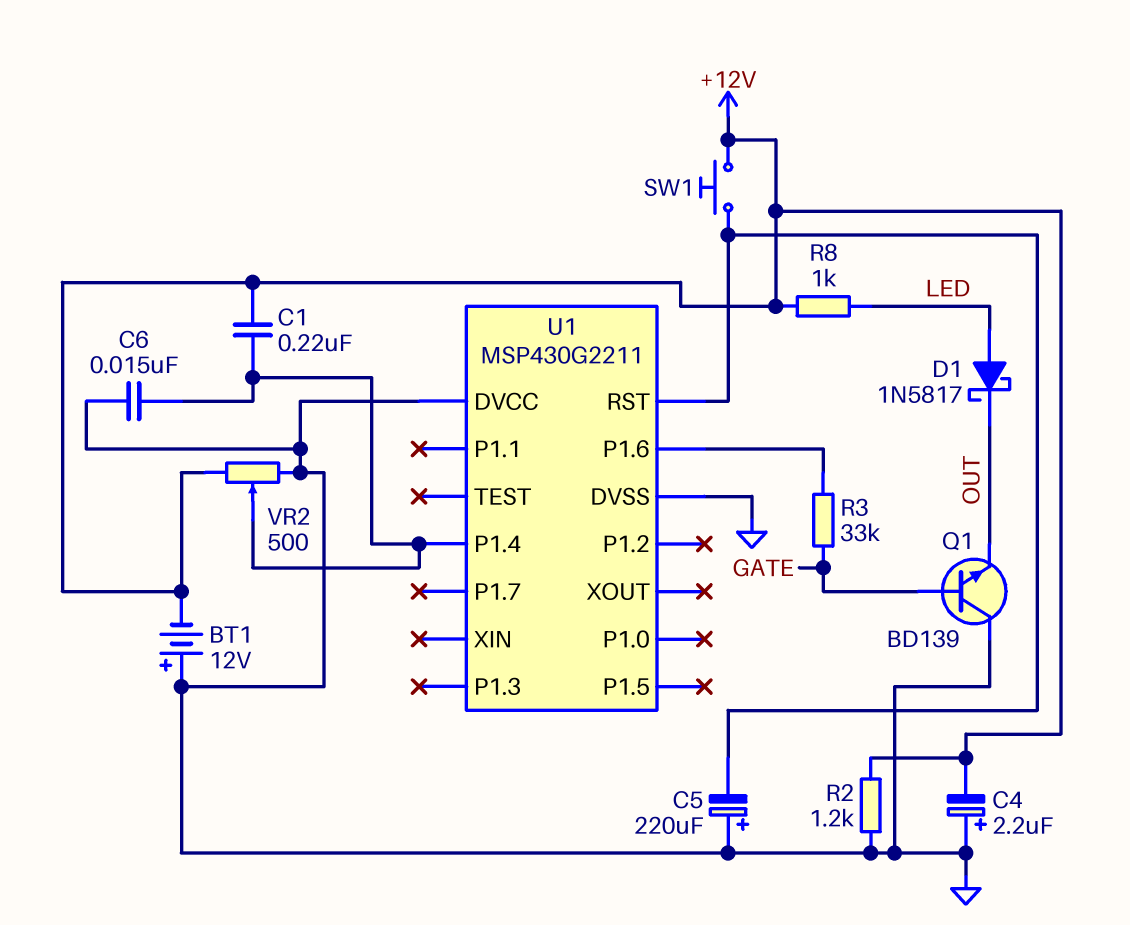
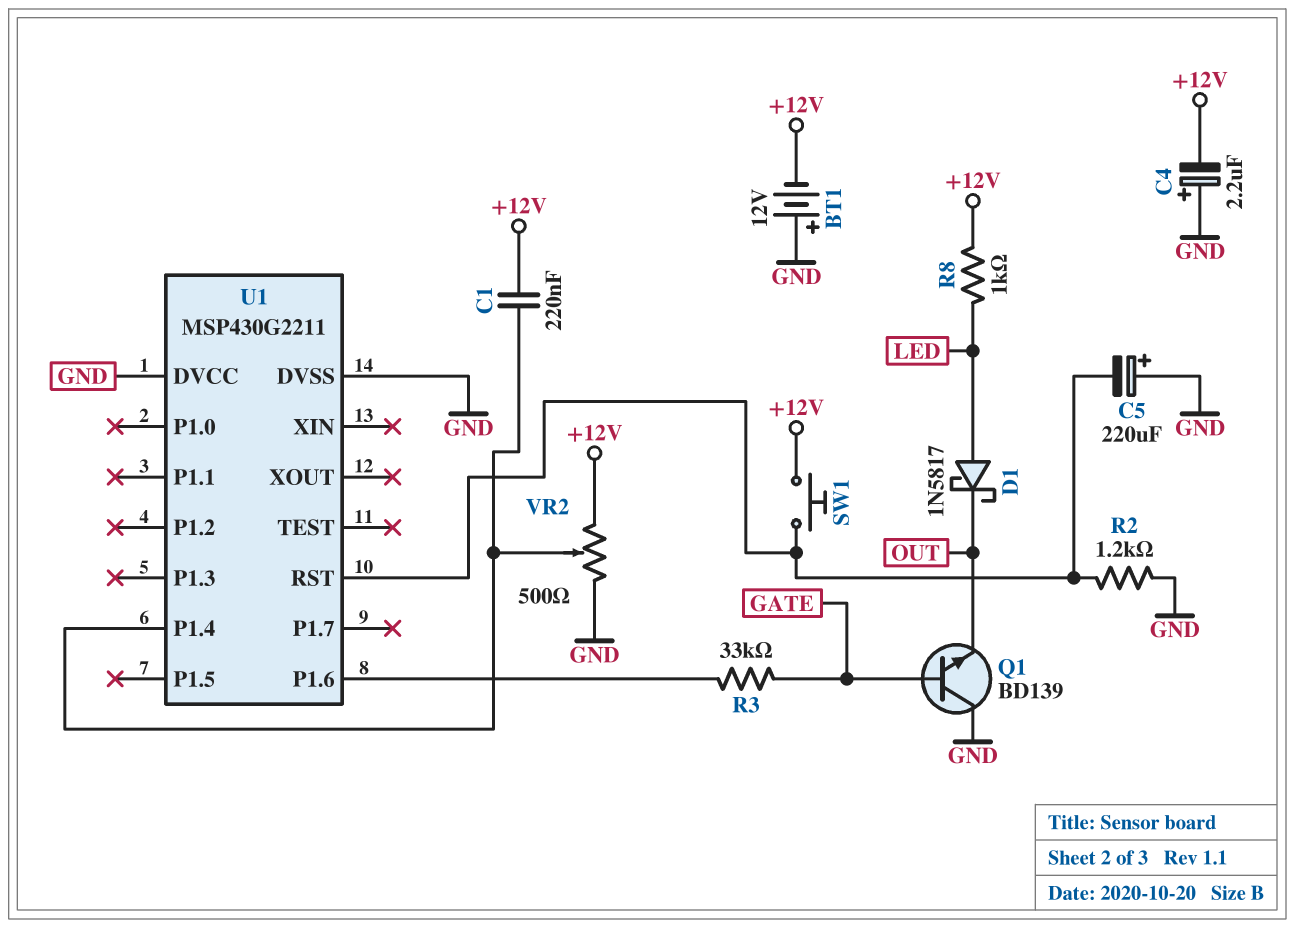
C6: 15nF (GND, U1/P1.4) -> none
R2: 1.2k (+12V, GND) -> 1.2k (GND, U1/RST)

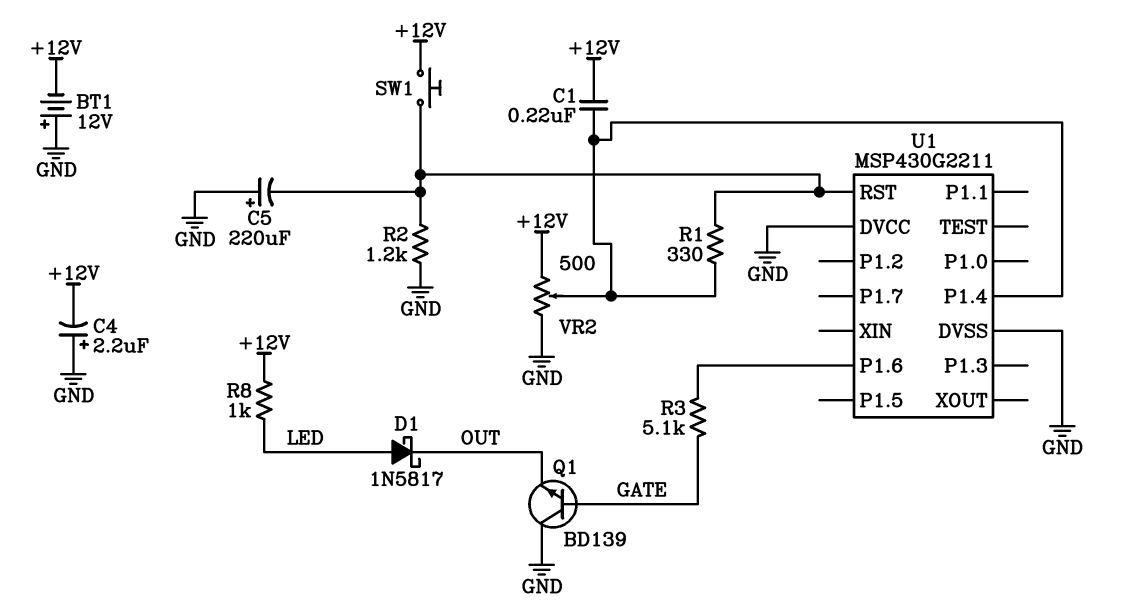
R1: none -> 330 (U1/P1.4, U1/RST)
R3: 33k (GATE, U1/P1.6) -> 5.1k (GATE, U1/P1.6)

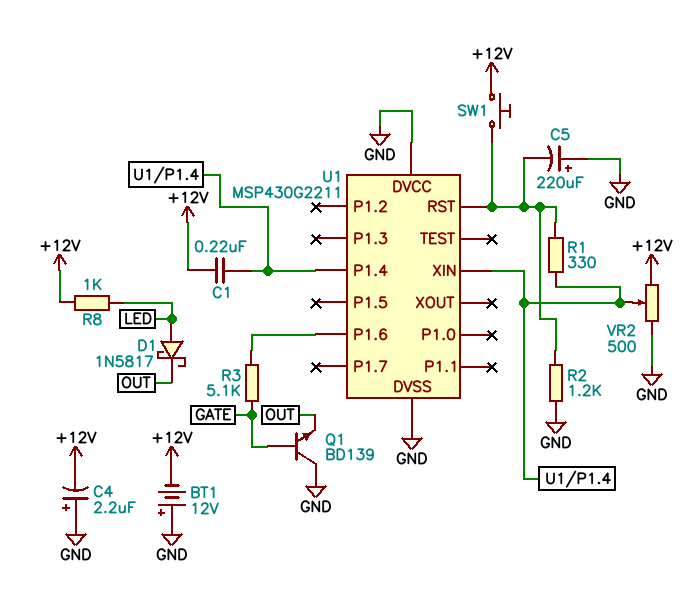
U1 pin XIN: none -> U1/P1.4

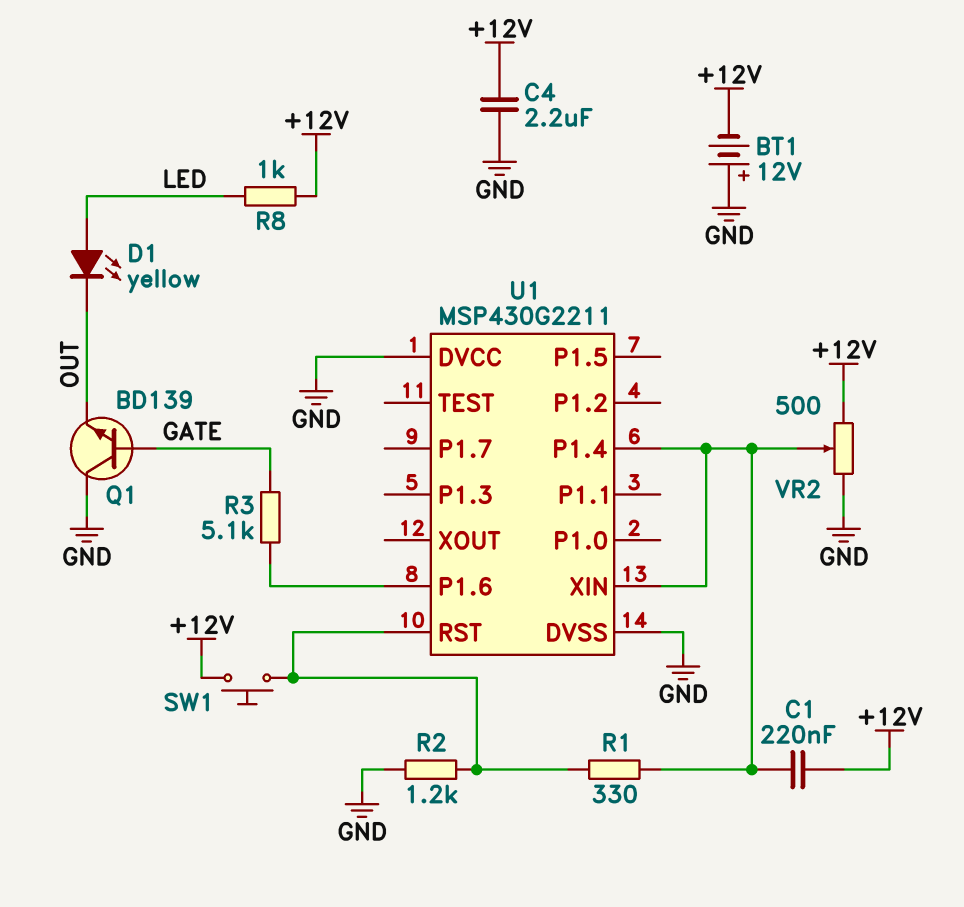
C4: 2.2uF (plus GND, minus +12V) -> 2.2uF (+12V, GND)
C5: 220uF (plus GND, minus U1/RST) -> none
D1: schottky 1N5817 (A LED, K OUT) -> LED yellow (A LED, K OUT)

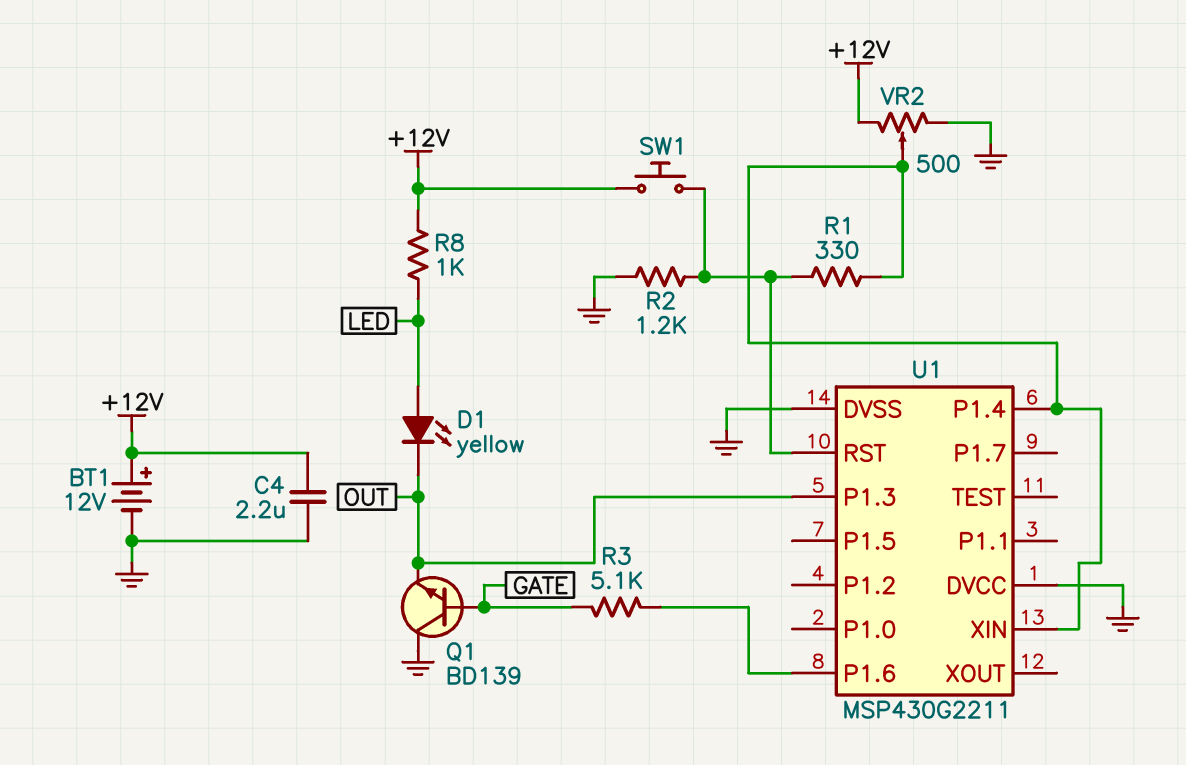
BT1: 12V (plus GND, minus +12V) -> 12V (plus +12V, minus GND)
C1: 220nF (+12V, U1/P1.4) -> none
U1 pin P1.3: none -> OUT

